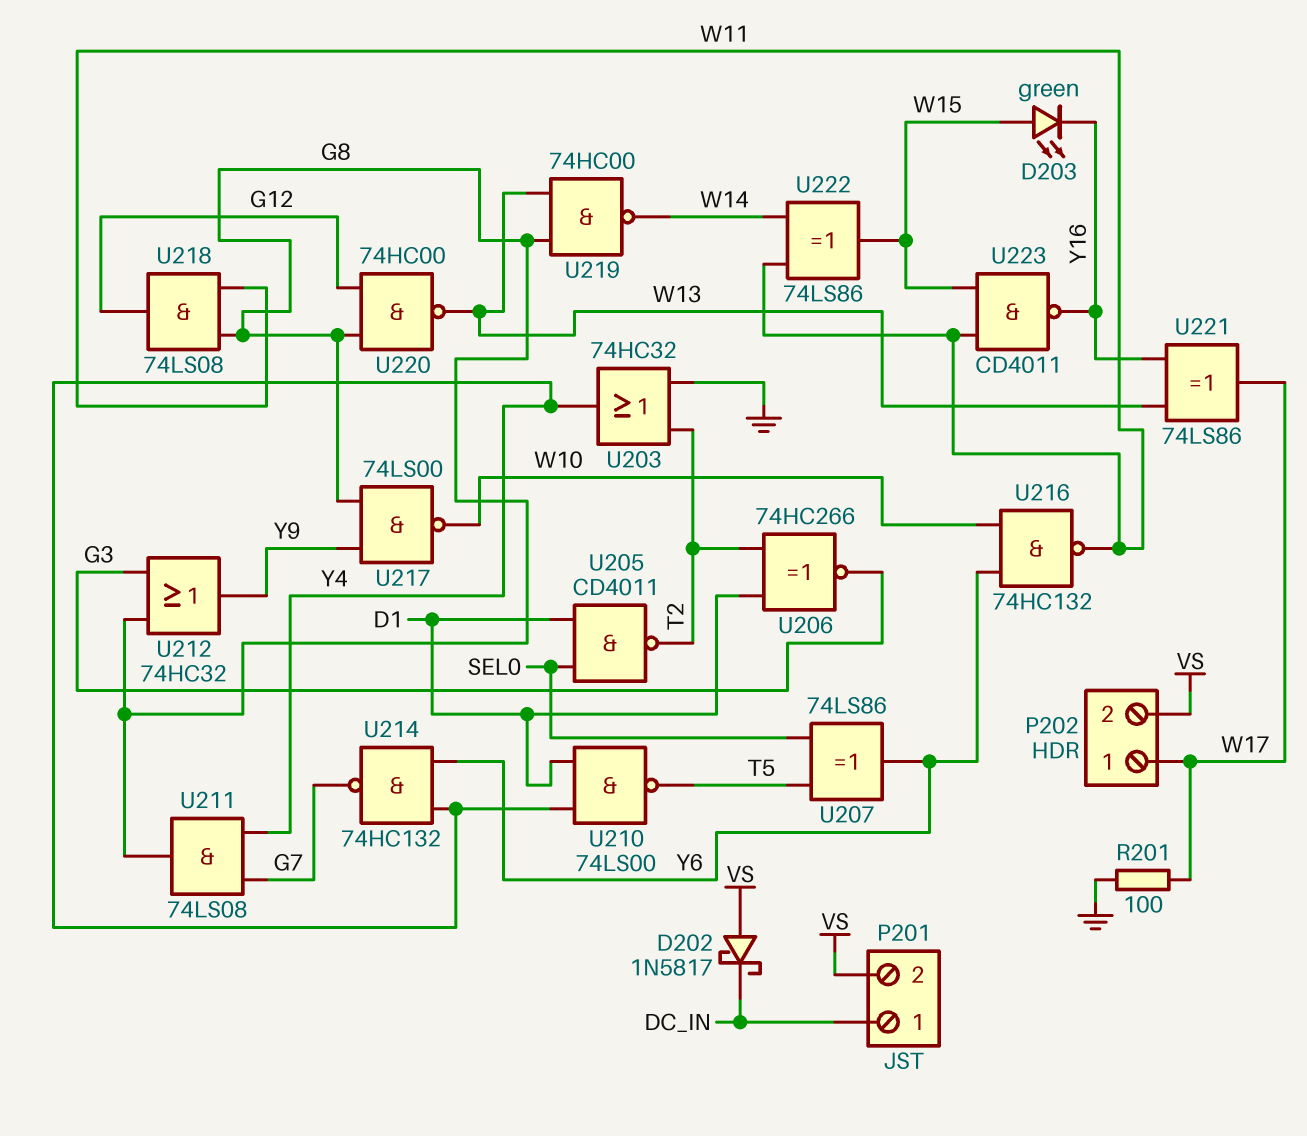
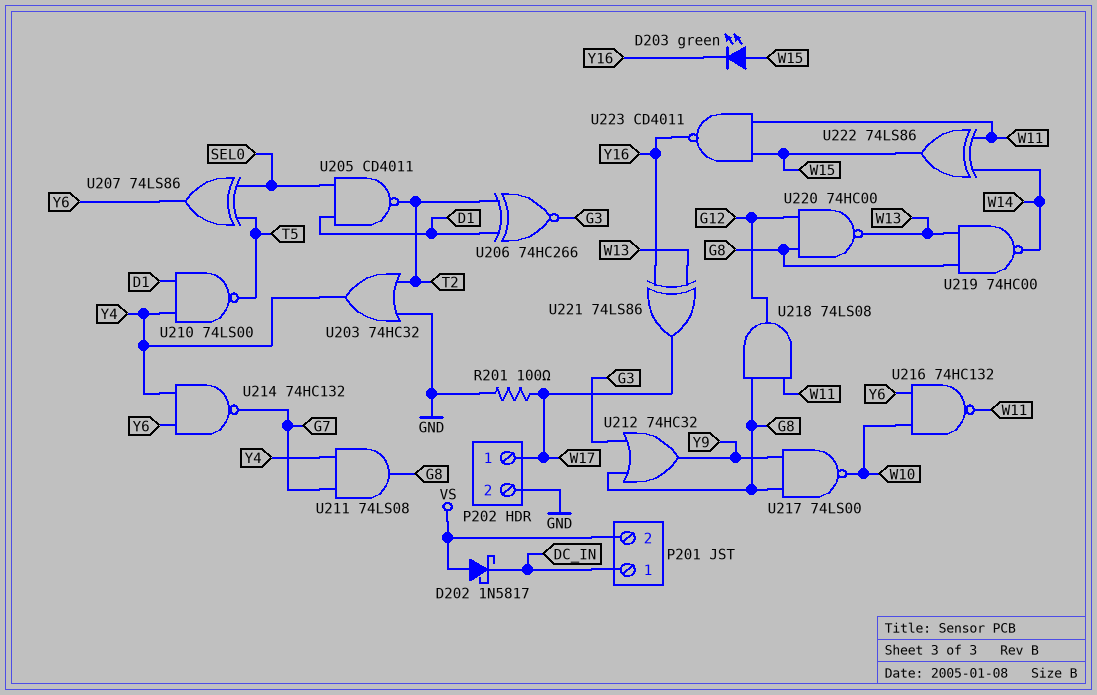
P202 pin 2: VS -> GND

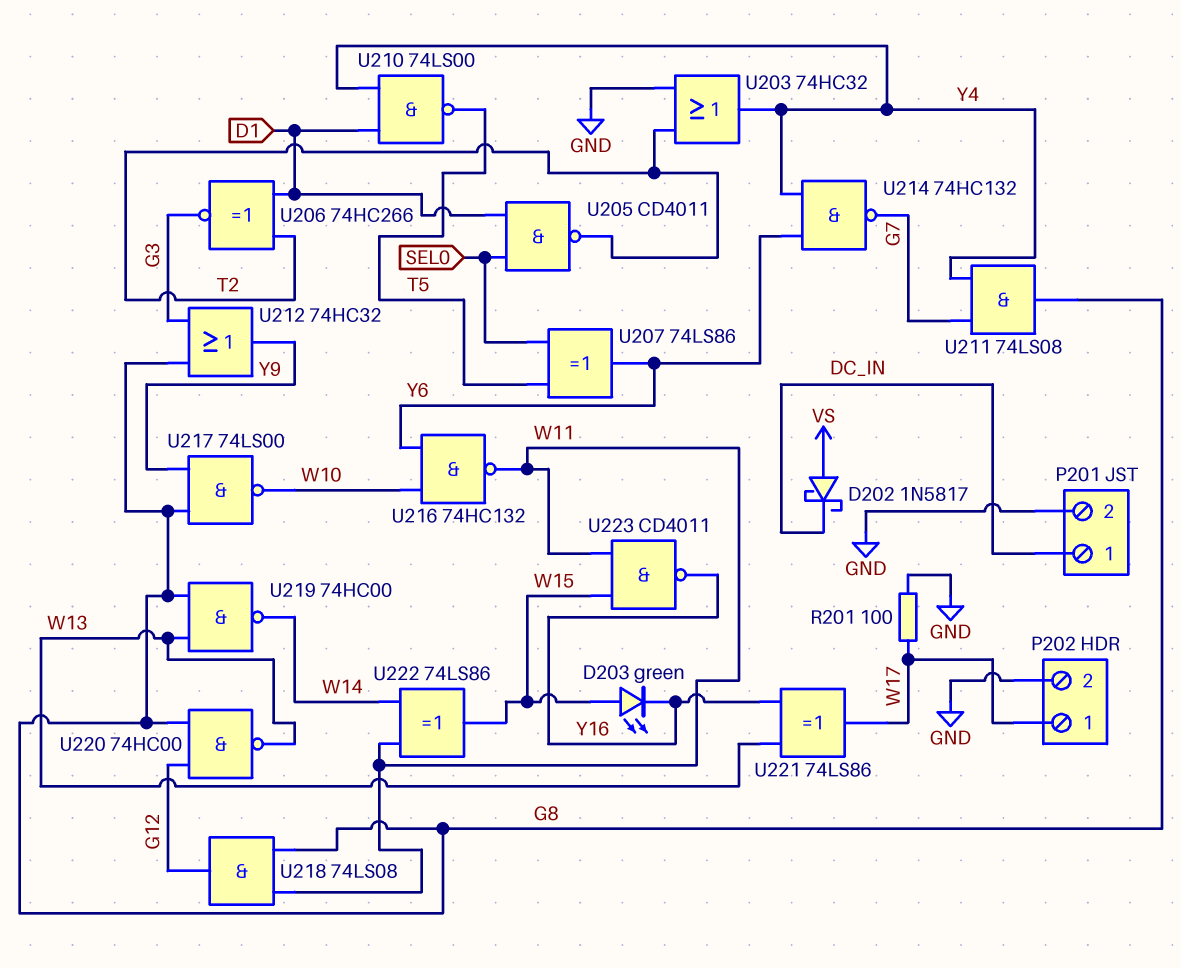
P201 pin 2: VS -> GND

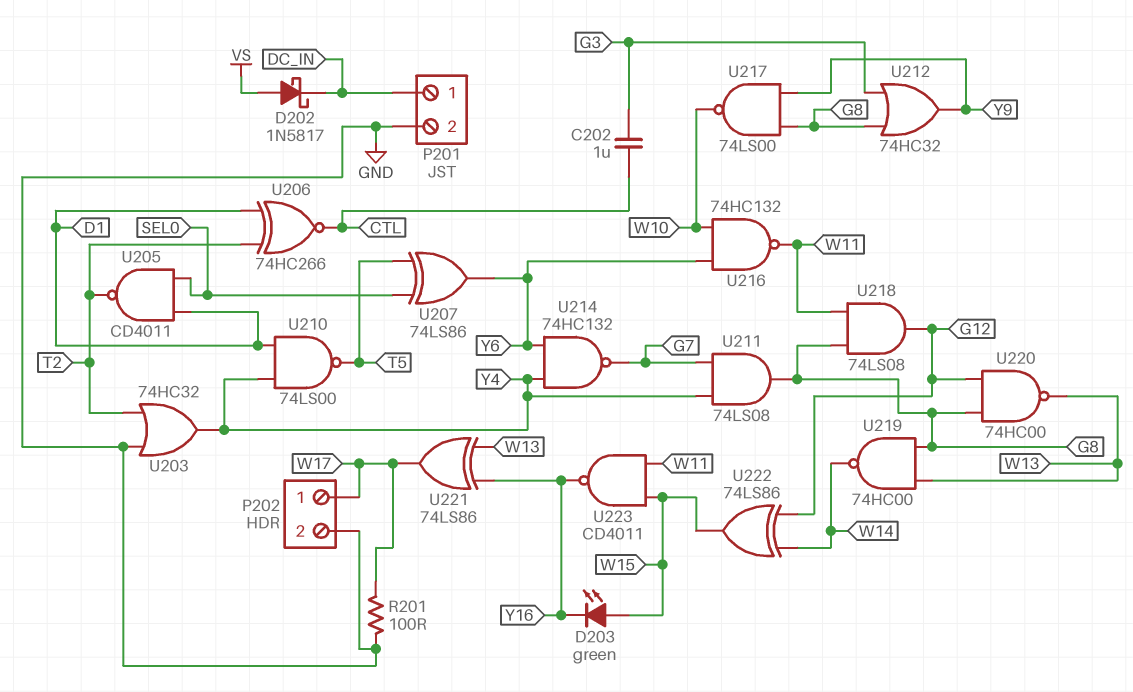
C202: none -> 1uF (CTL, G3)
U206: XNOR 74HC266 (in D1, in T2, out G3) -> XNOR 74HC266 (in D1, in T2, out CTL)
U222: XOR 74LS86 (in W11, in W14, out W15) -> XOR 74LS86 (in G12, in W14, out W15)

